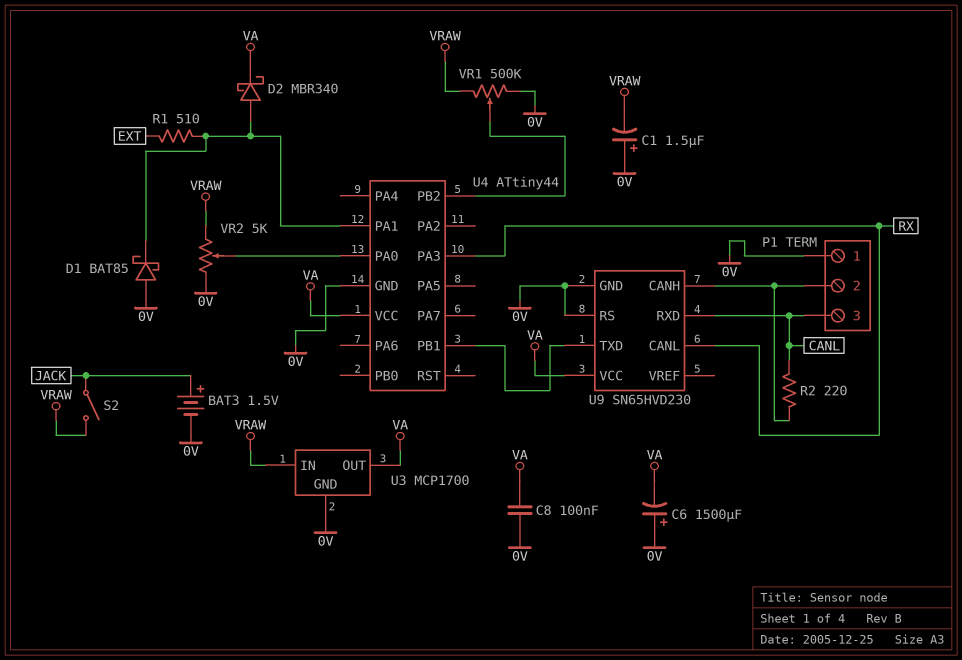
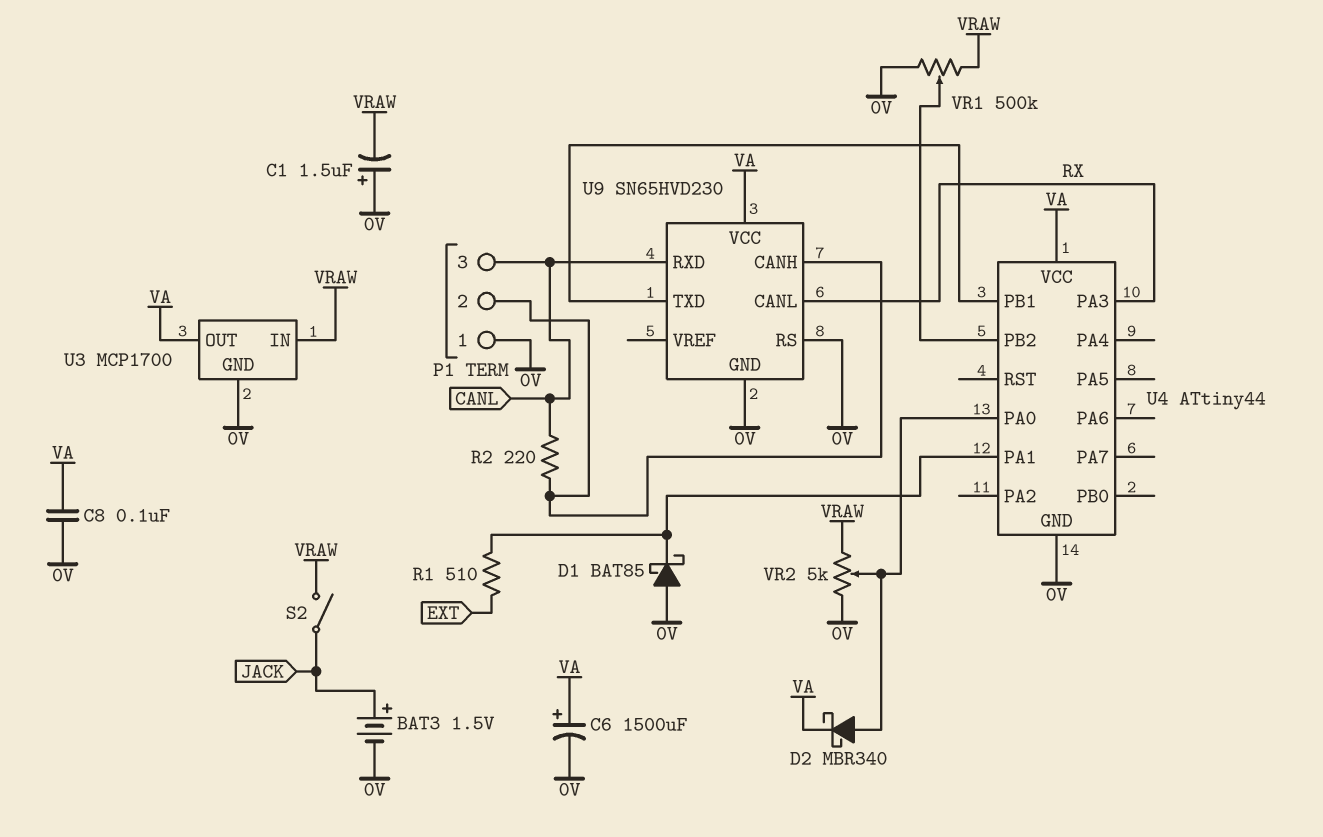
C6: 1500uF (plus 0V, minus VA) -> 1500uF (plus VA, minus 0V)
D2: schottky MBR340 (A U4/PA1, K VA) -> schottky MBR340 (A U4/PA0, K VA)

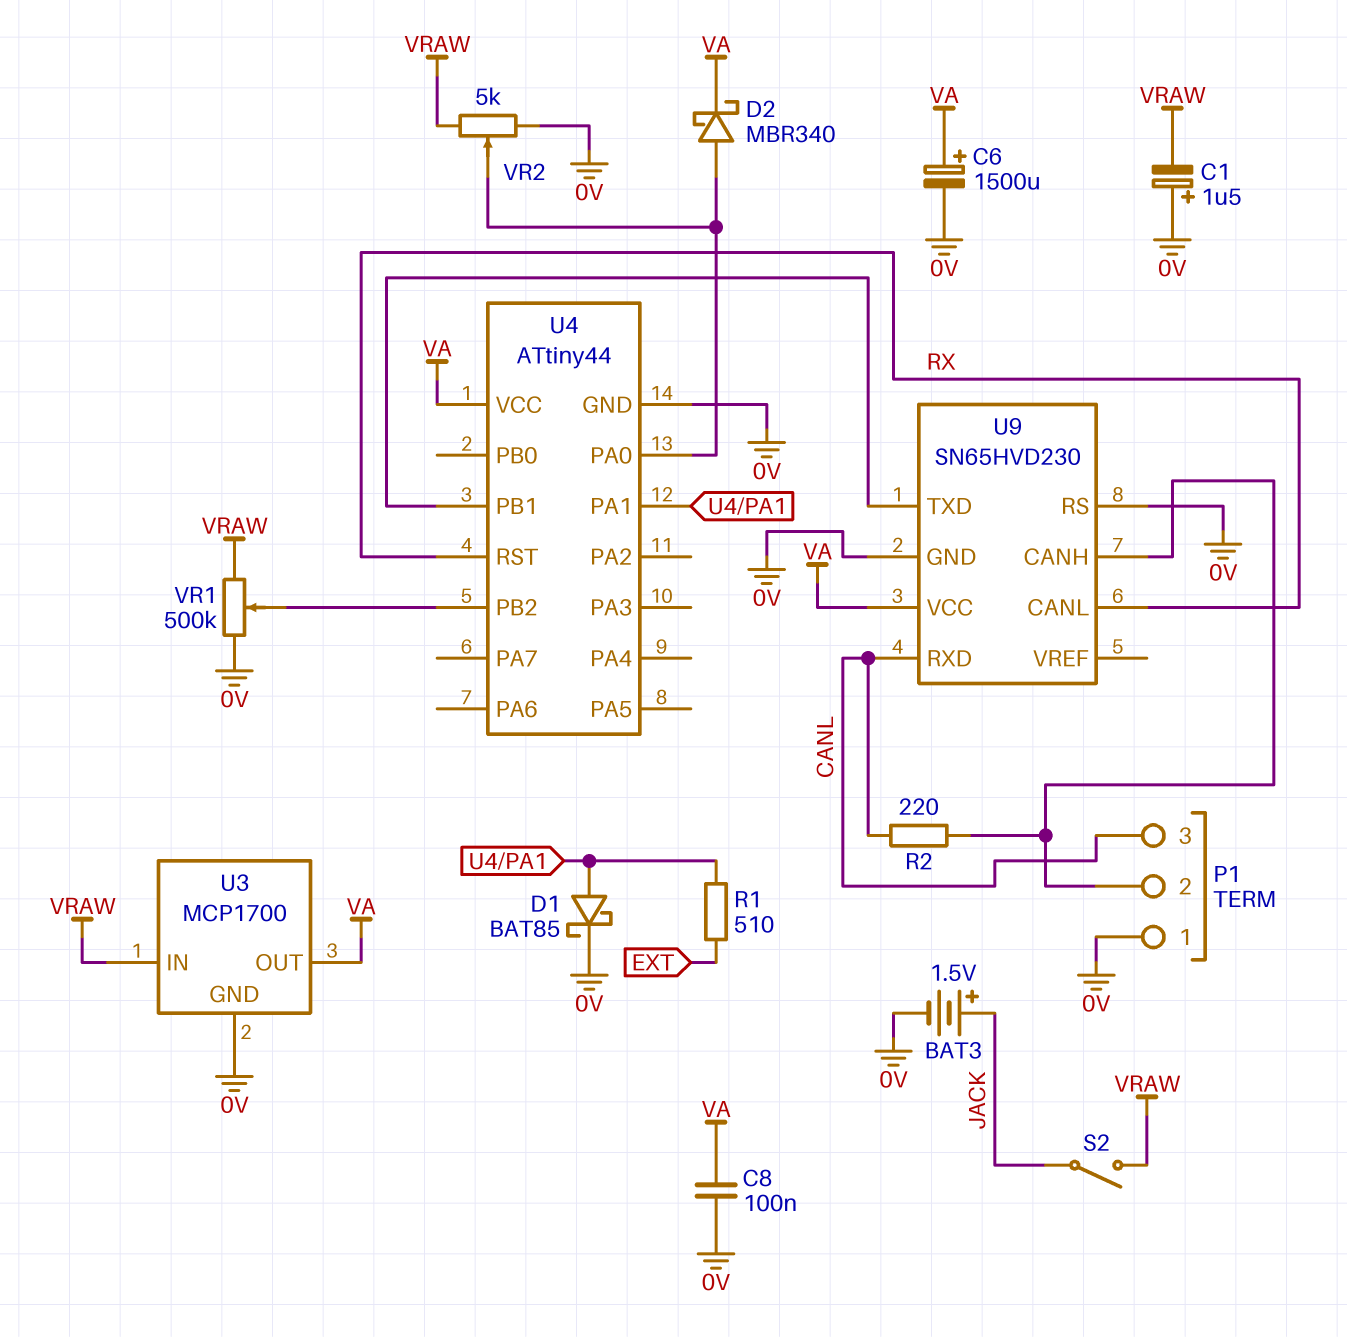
D1: schottky BAT85 (A 0V, K U4/PA1) -> schottky BAT85 (A U4/PA1, K 0V)
U4 pin PA3: RX -> none
U4 pin RST: none -> RX

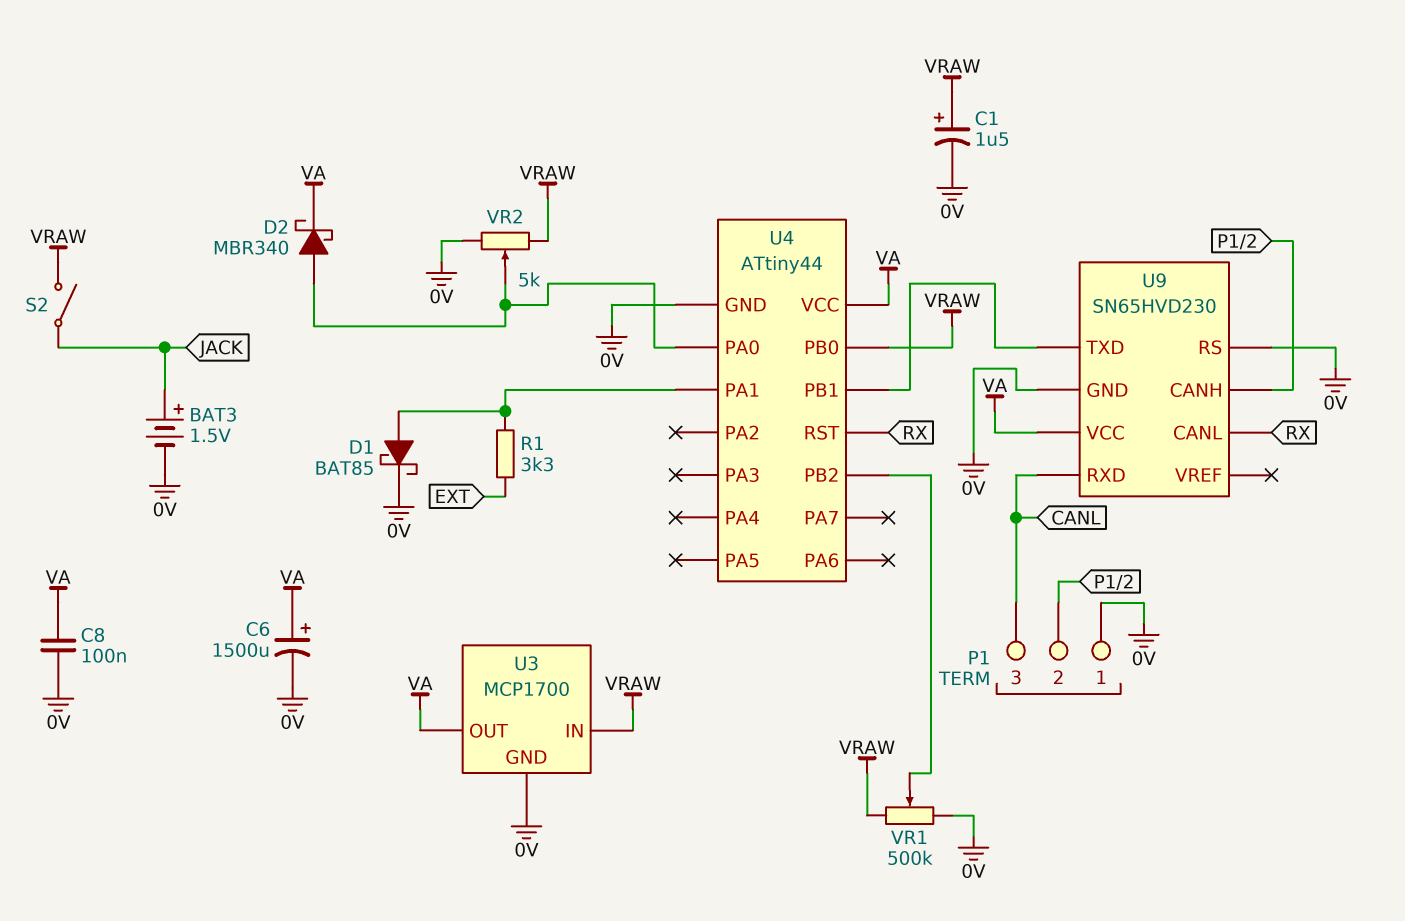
C1: 1.5uF (plus 0V, minus VRAW) -> 1.5uF (plus VRAW, minus 0V)
R1: 510 (EXT, U4/PA1) -> 3.3k (EXT, U4/PA1)
R2: 220 (CANL, P1/2) -> none
U4 pin PB0: none -> VRAW

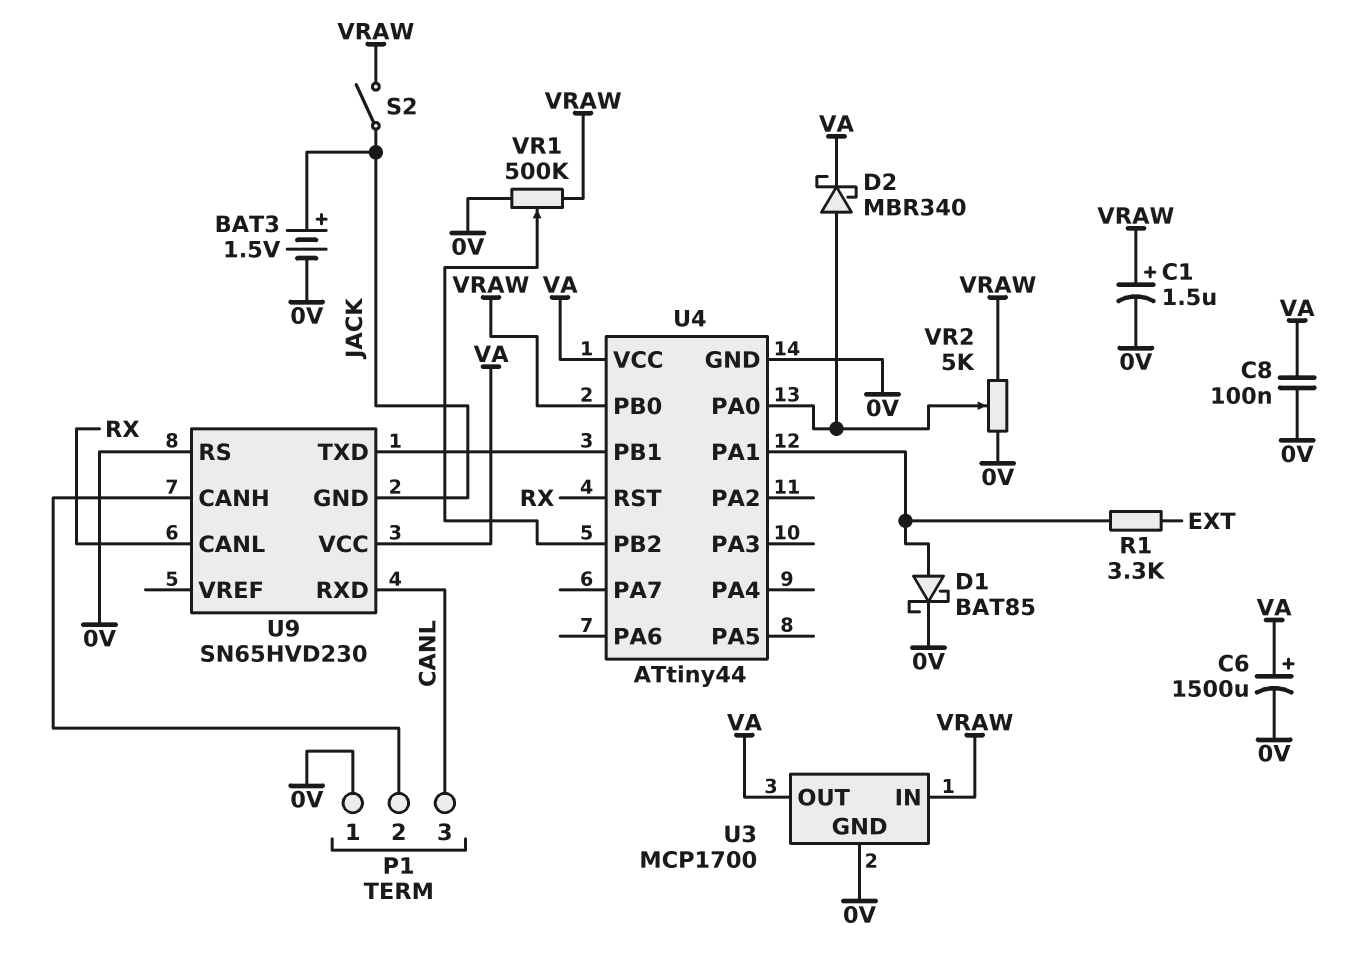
U9 pin GND: 0V -> JACK

